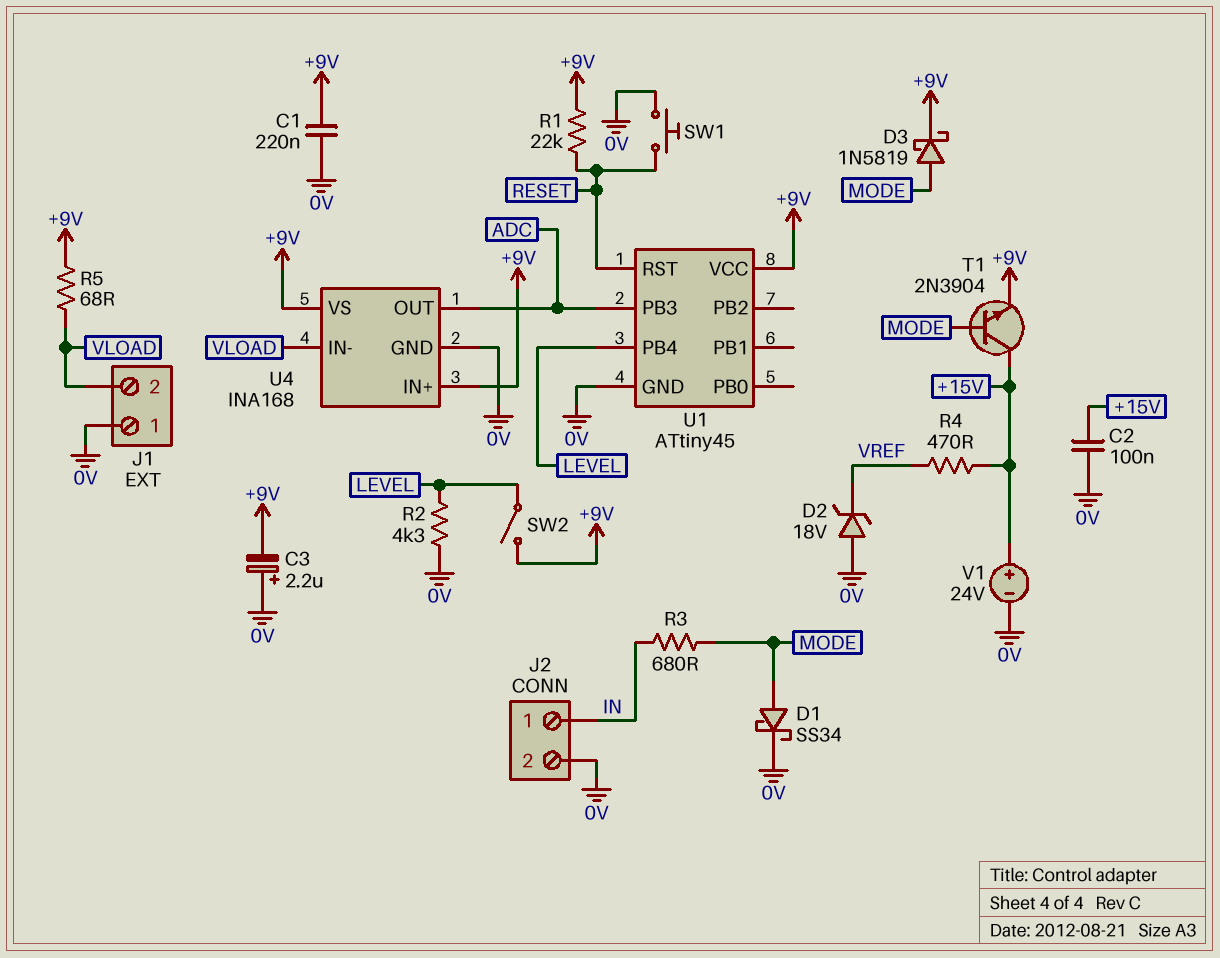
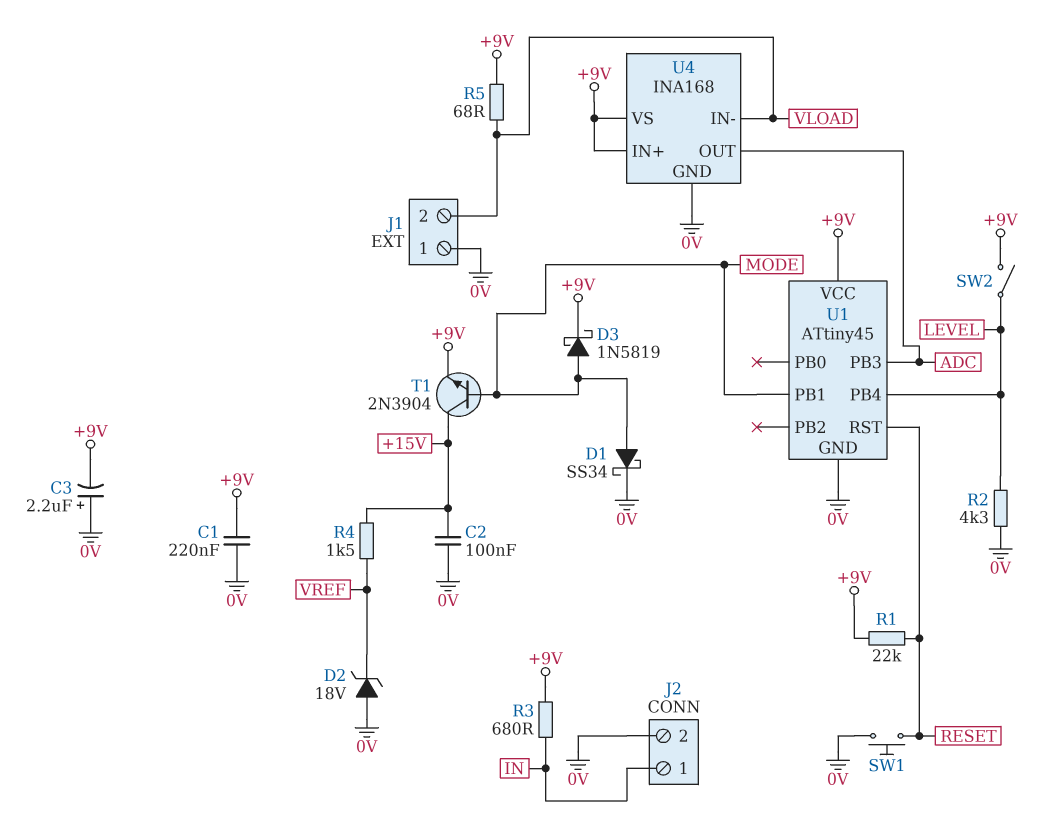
R3: 680 (IN, MODE) -> 680 (+9V, IN)
R4: 470 (+15V, VREF) -> 1.5k (+15V, VREF)
U1 pin PB1: none -> MODE
V1: 24V (plus +15V, minus 0V) -> none

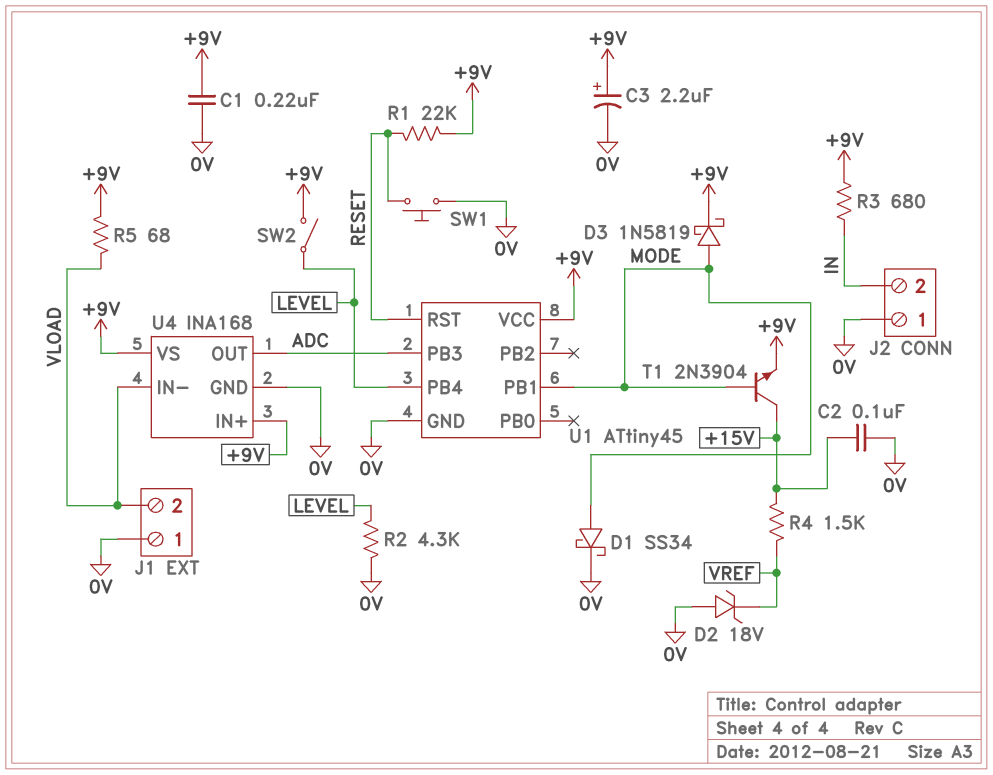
C3: 2.2uF (plus 0V, minus +9V) -> 2.2uF (plus +9V, minus 0V)
J2 pin 1: IN -> 0V
J2 pin 2: 0V -> IN

